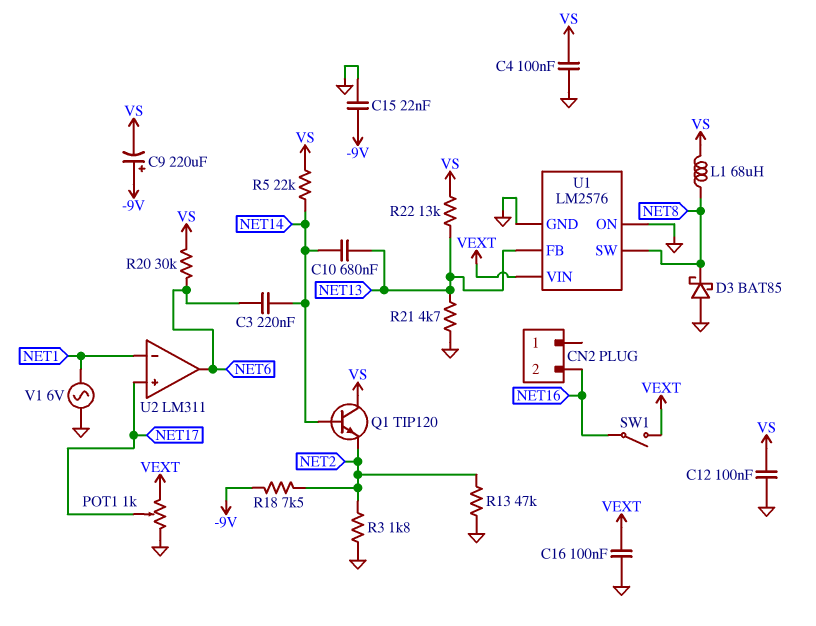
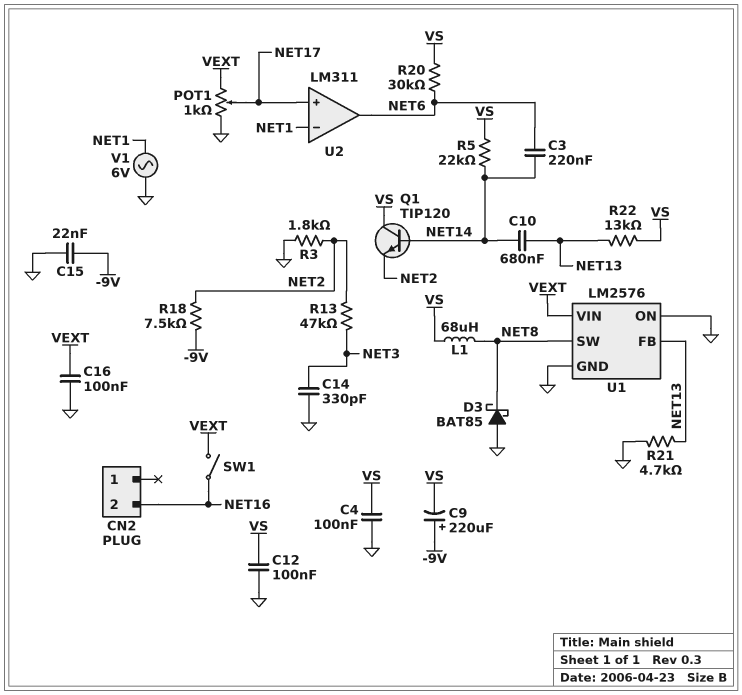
C14: none -> 330pF (GND, NET3)
R13: 47k (GND, NET2) -> 47k (NET2, NET3)

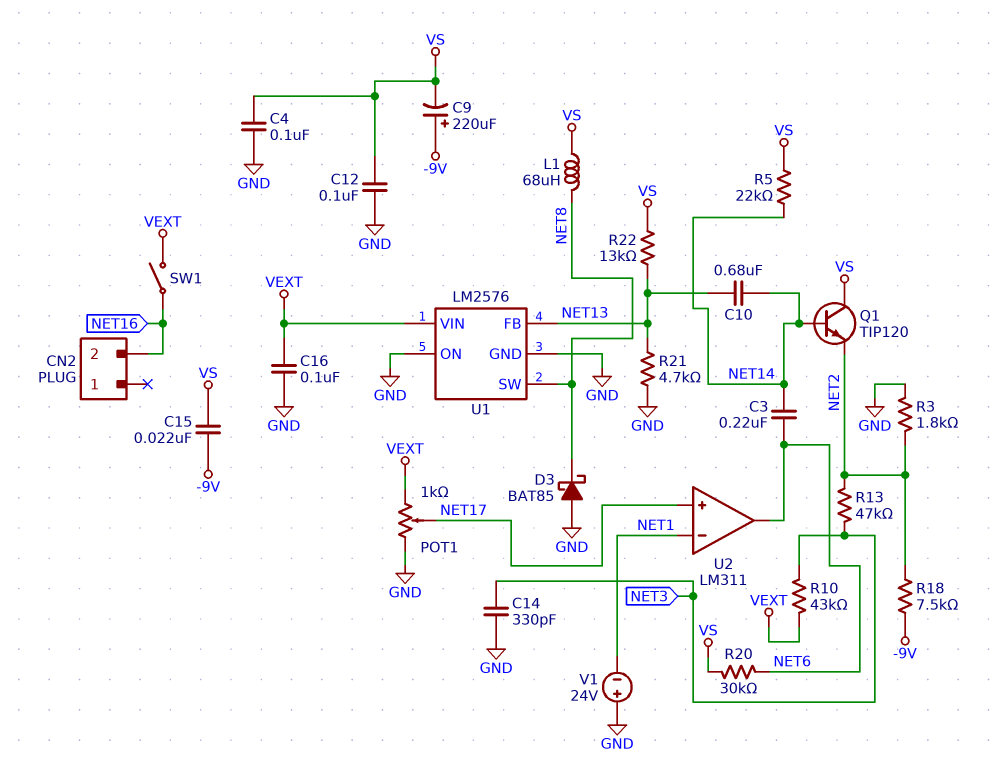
C15: 22nF (-9V, GND) -> 22nF (-9V, VS)
R10: none -> 43k (NET3, VEXT)
V1: AC 6V (GND, NET1) -> 24V (plus GND, minus NET1)

